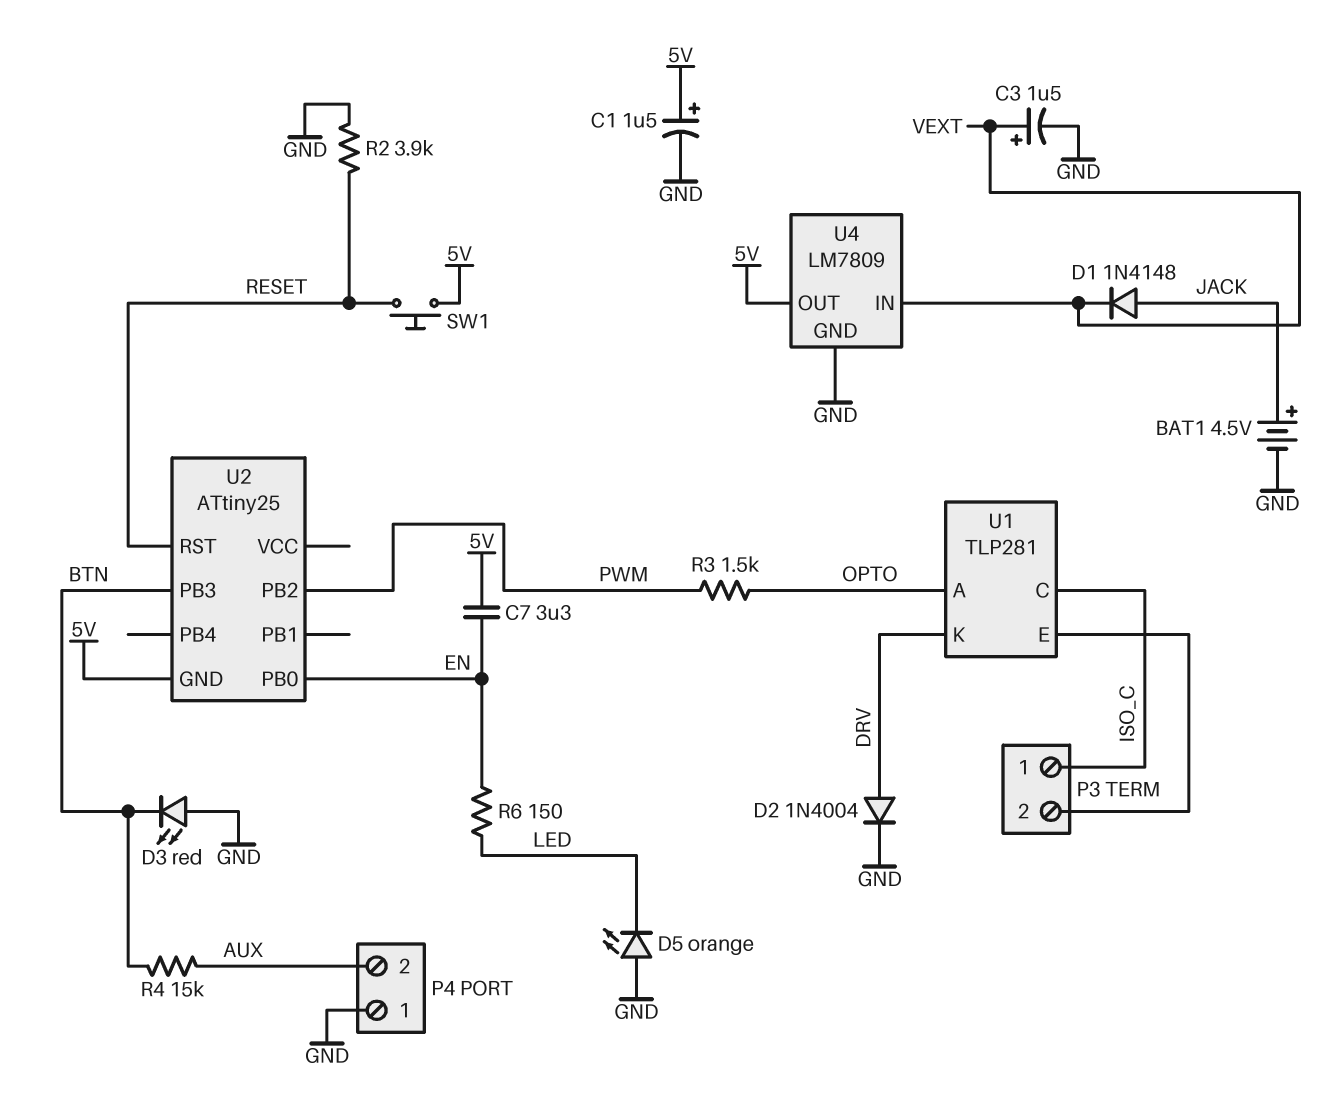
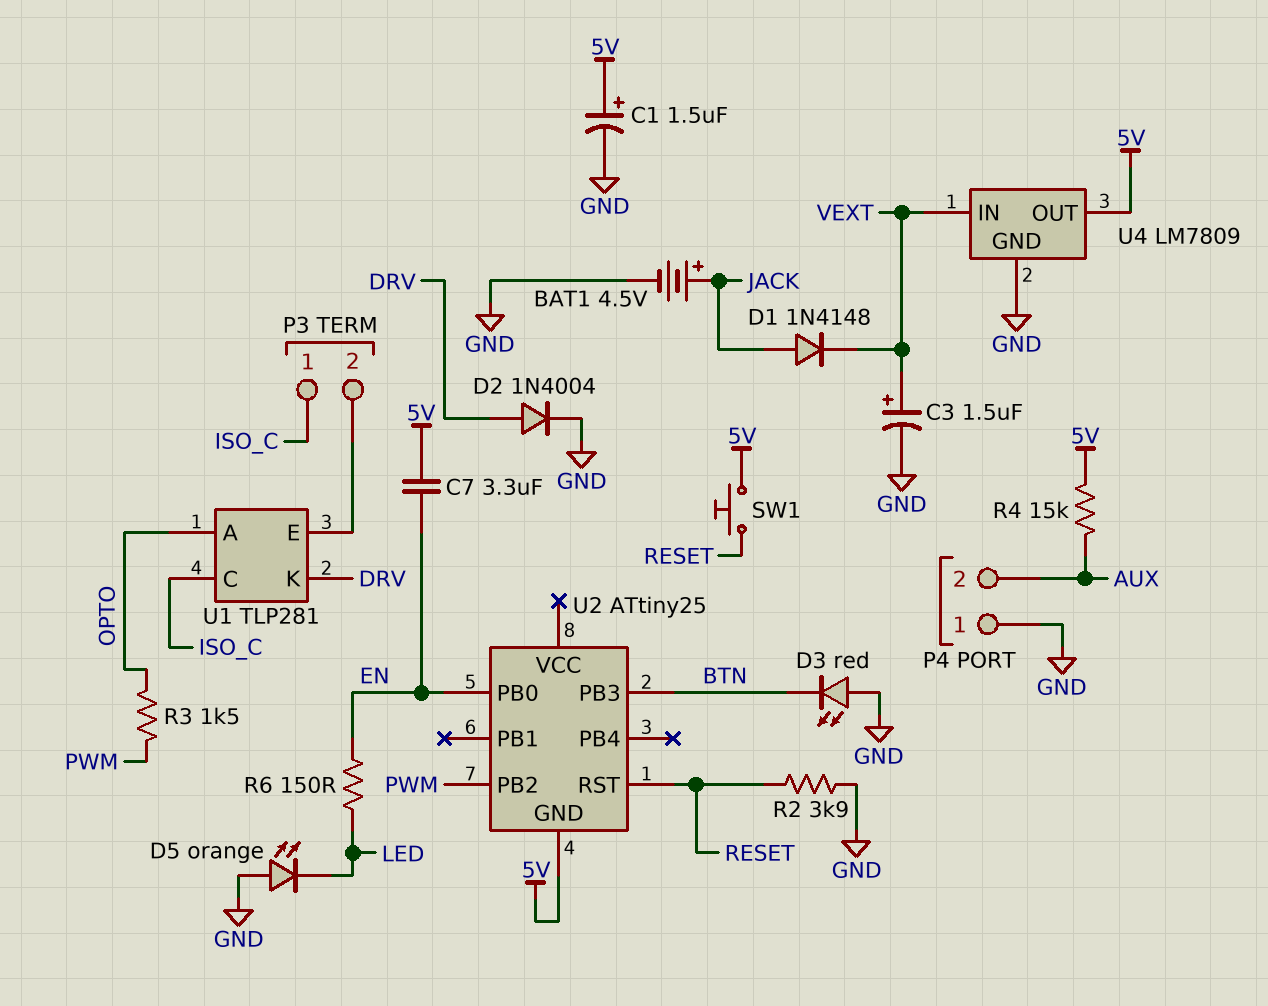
R4: 15k (AUX, BTN) -> 15k (5V, AUX)

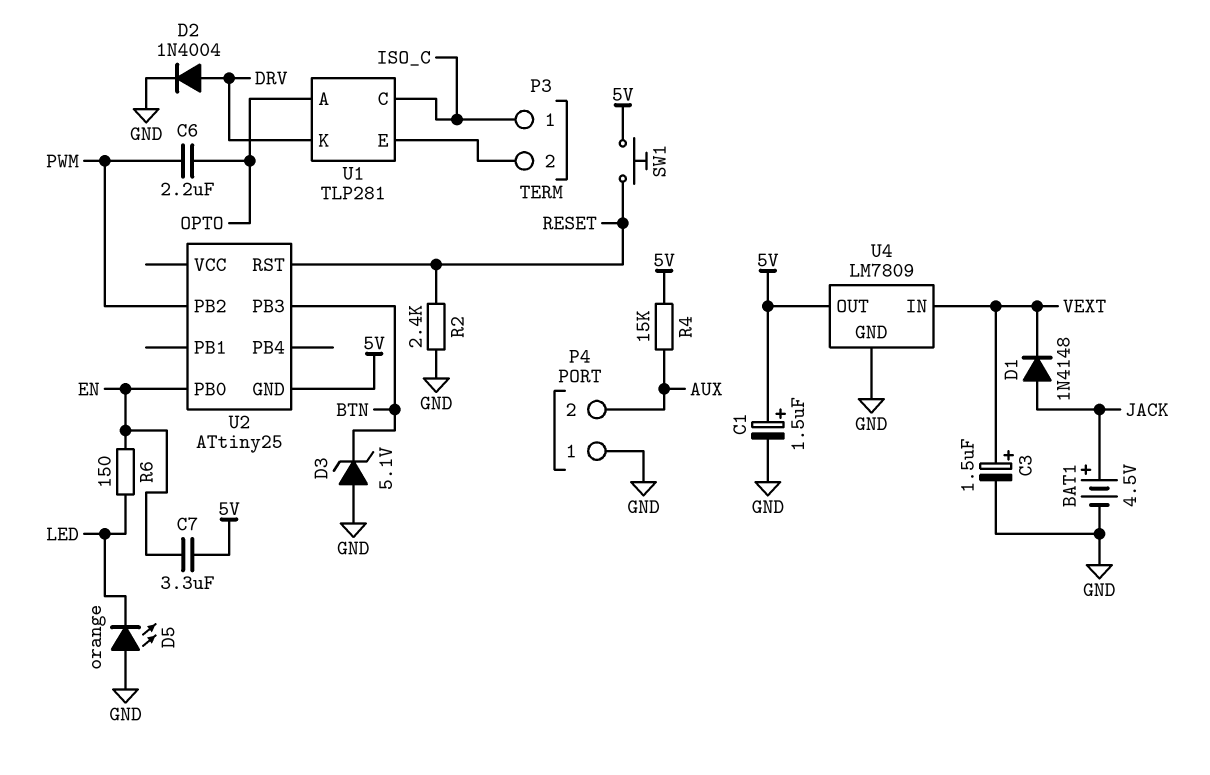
C6: none -> 2.2uF (OPTO, PWM)
D3: LED red (A GND, K BTN) -> zener 5.1V (A GND, K BTN)
R2: 3.9k (GND, RESET) -> 2.4k (GND, RESET)
R3: 1.5k (OPTO, PWM) -> none

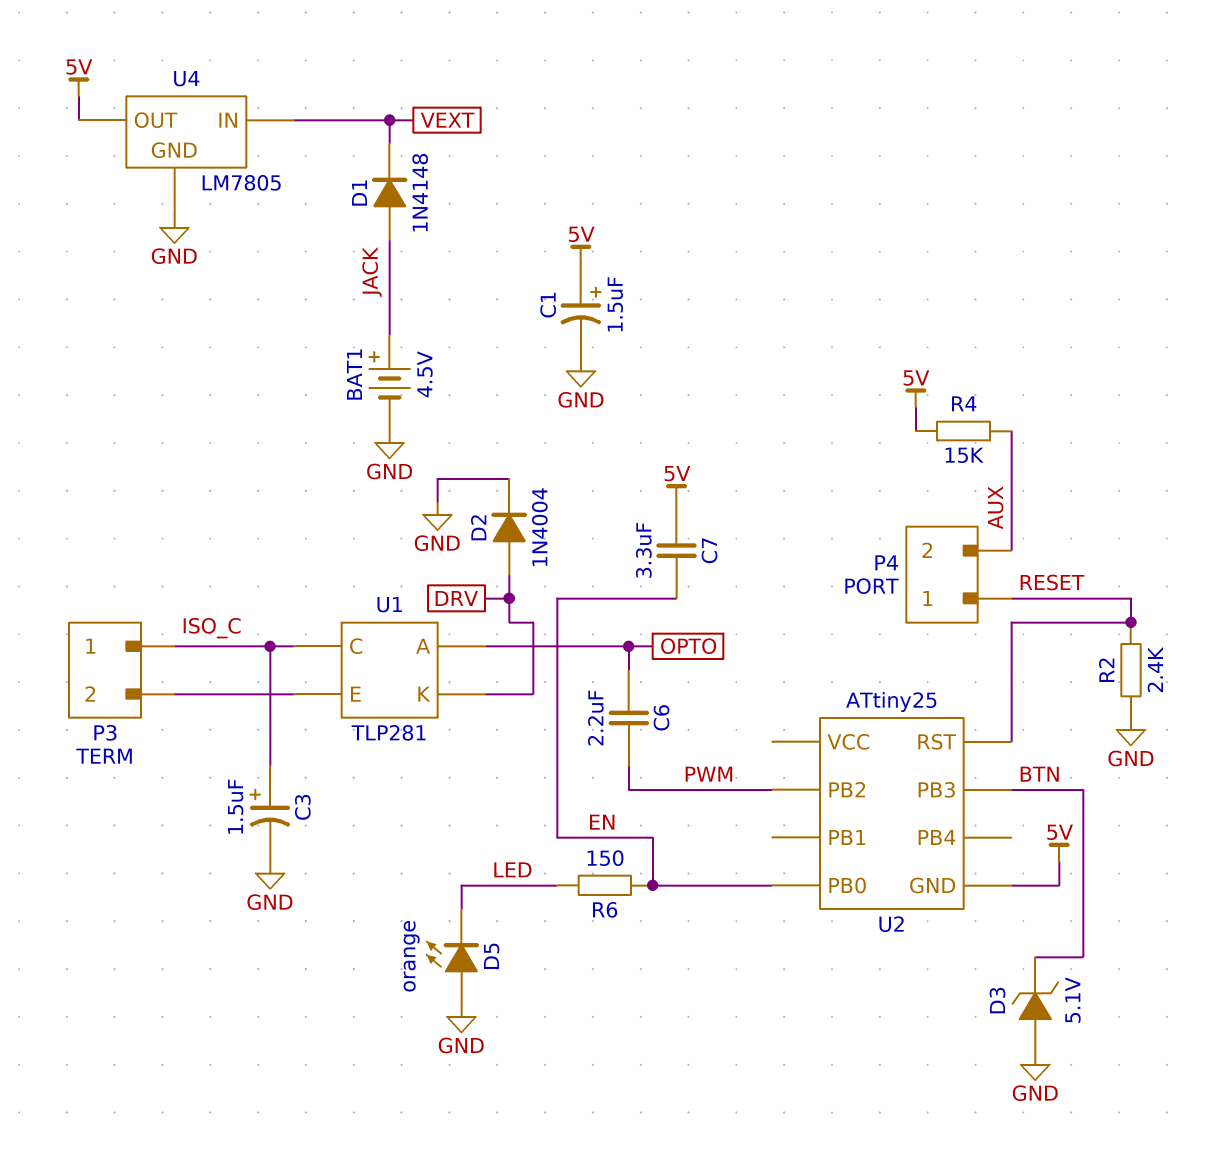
C3: 1.5uF (plus VEXT, minus GND) -> 1.5uF (plus ISO_C, minus GND)
P4 pin 1: GND -> RESET
SW1: button (5V, RESET) -> none
U4: LM7809 -> LM7805

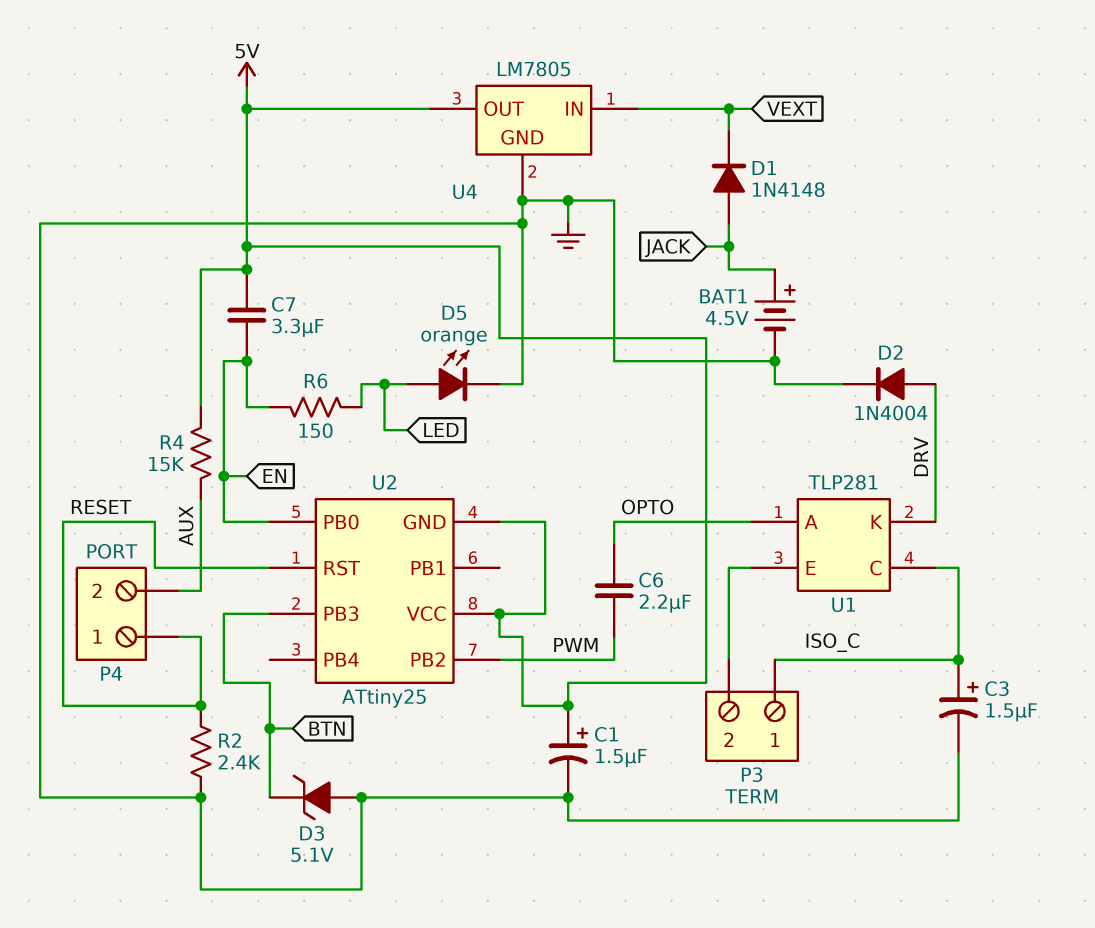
D5: LED orange (A GND, K LED) -> LED orange (A LED, K GND)
U2 pin VCC: none -> 5V

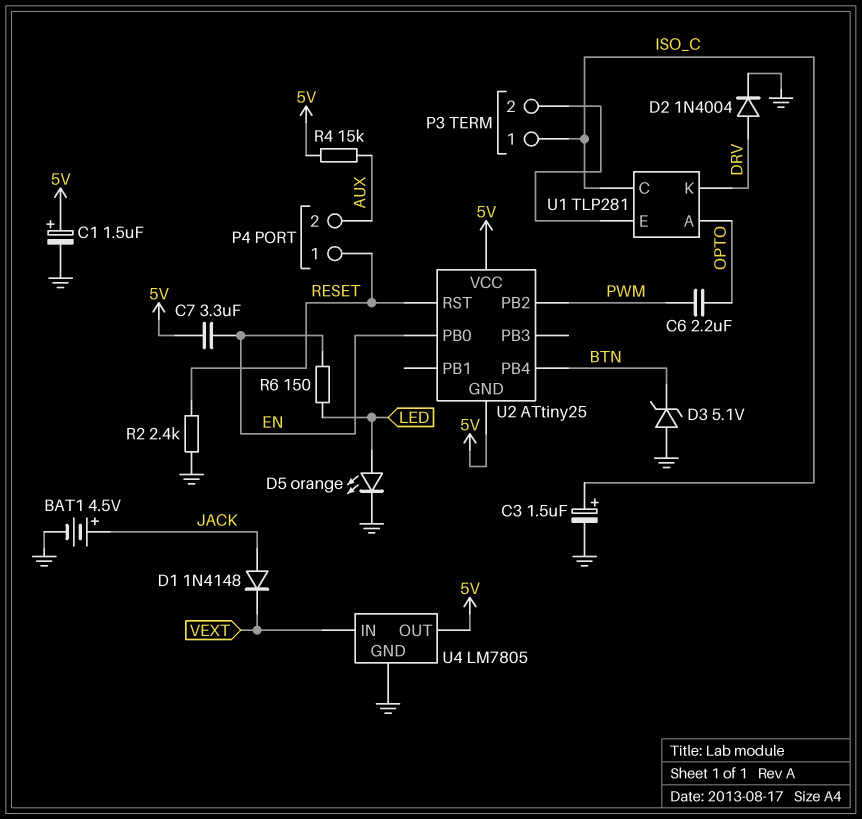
U2 pin PB3: BTN -> none
U2 pin PB4: none -> BTN

